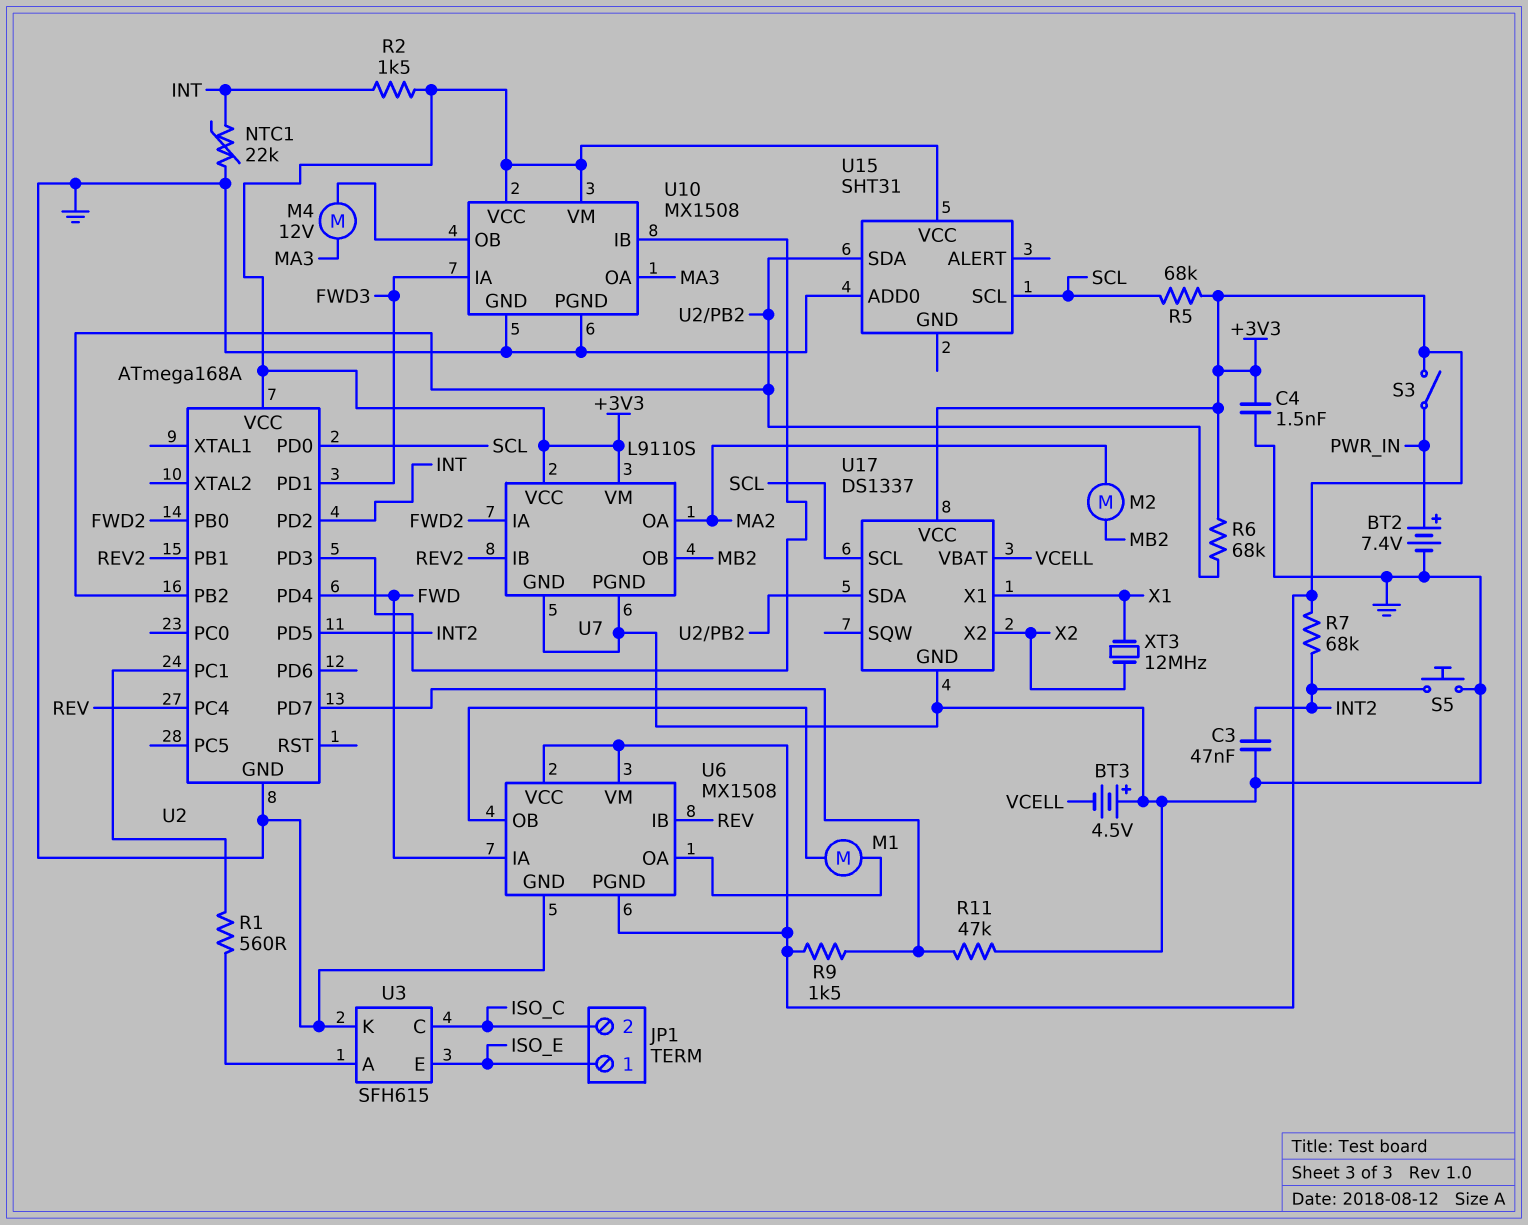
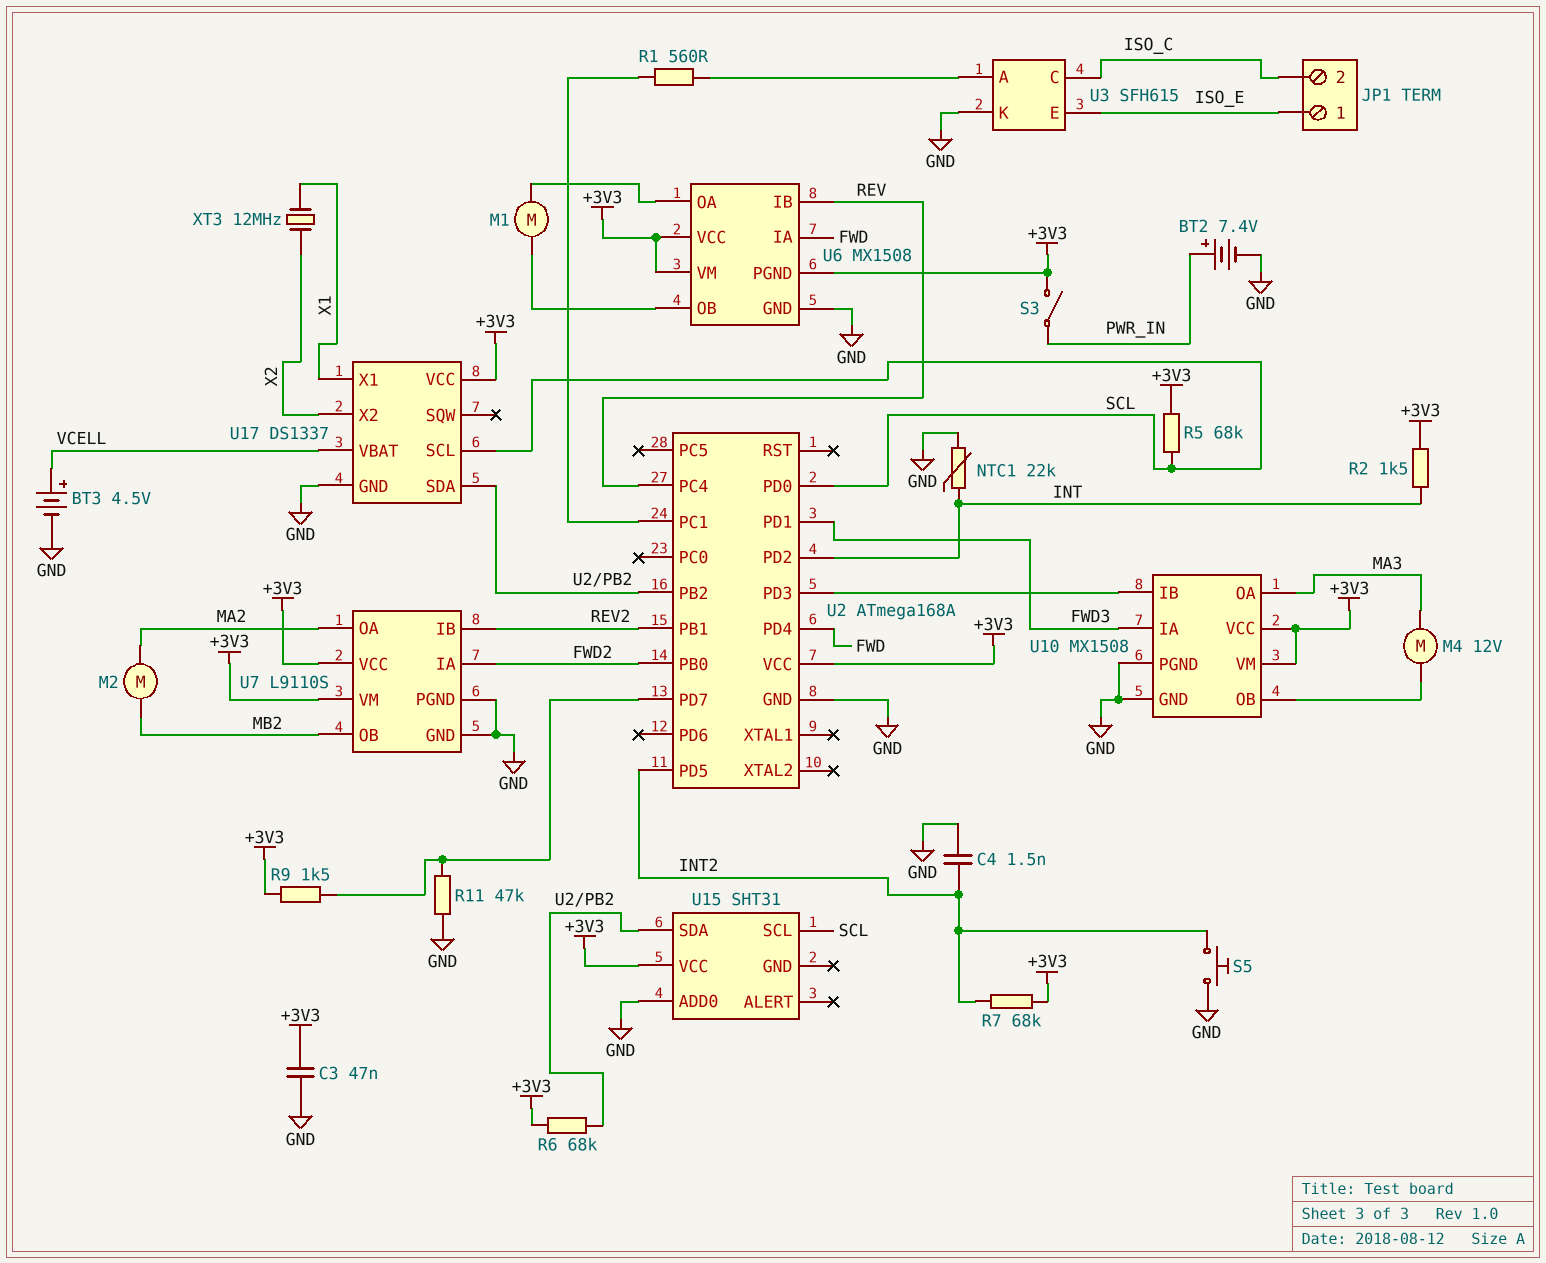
BT3: 4.5V (plus GND, minus VCELL) -> 4.5V (plus VCELL, minus GND)
C3: 47nF (GND, INT2) -> 47nF (+3V3, GND)
C4: 1.5nF (+3V3, GND) -> 1.5nF (GND, INT2)

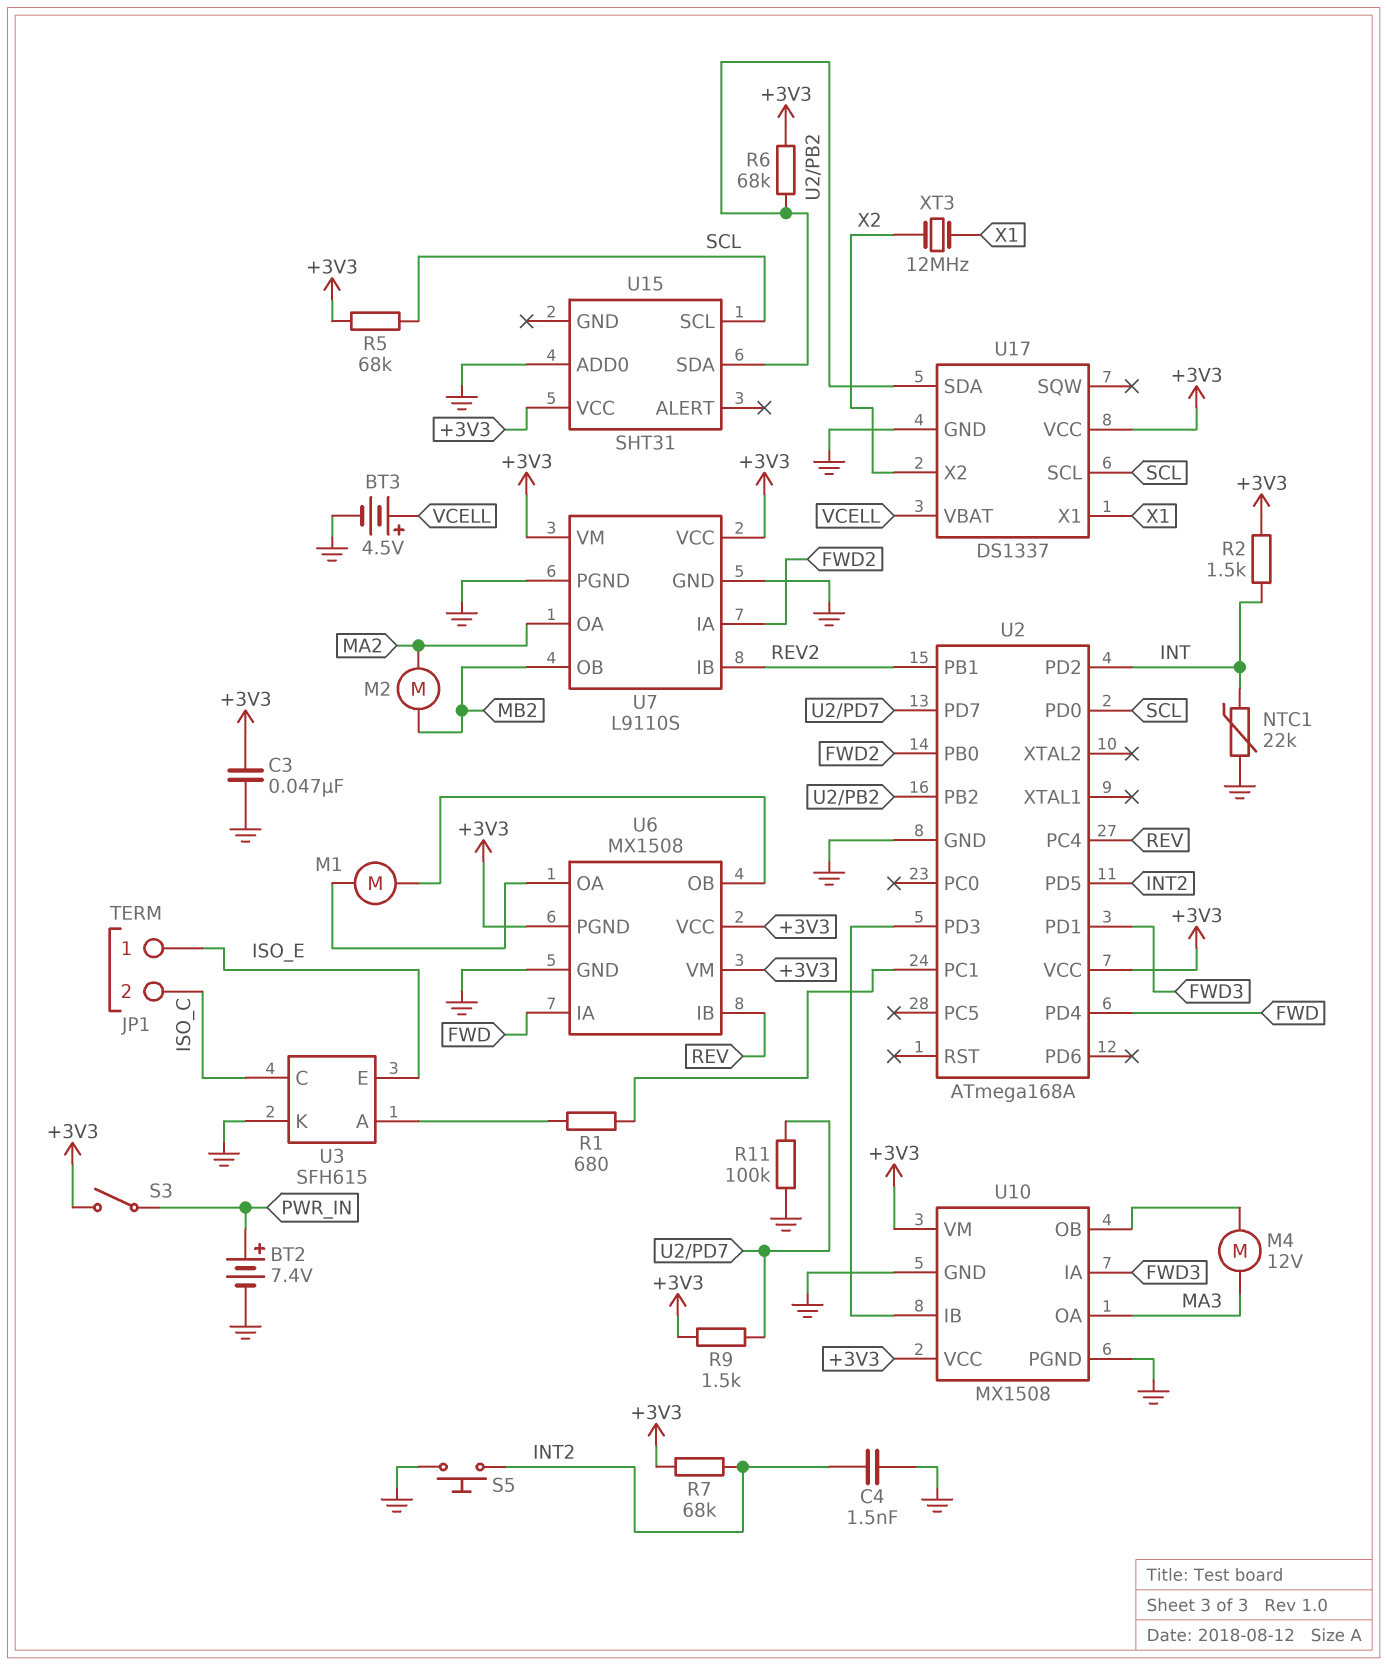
R1: 560 (U2/PC1, U3/A) -> 680 (U2/PC1, U3/A)
R11: 47k (GND, U2/PD7) -> 100k (GND, U2/PD7)

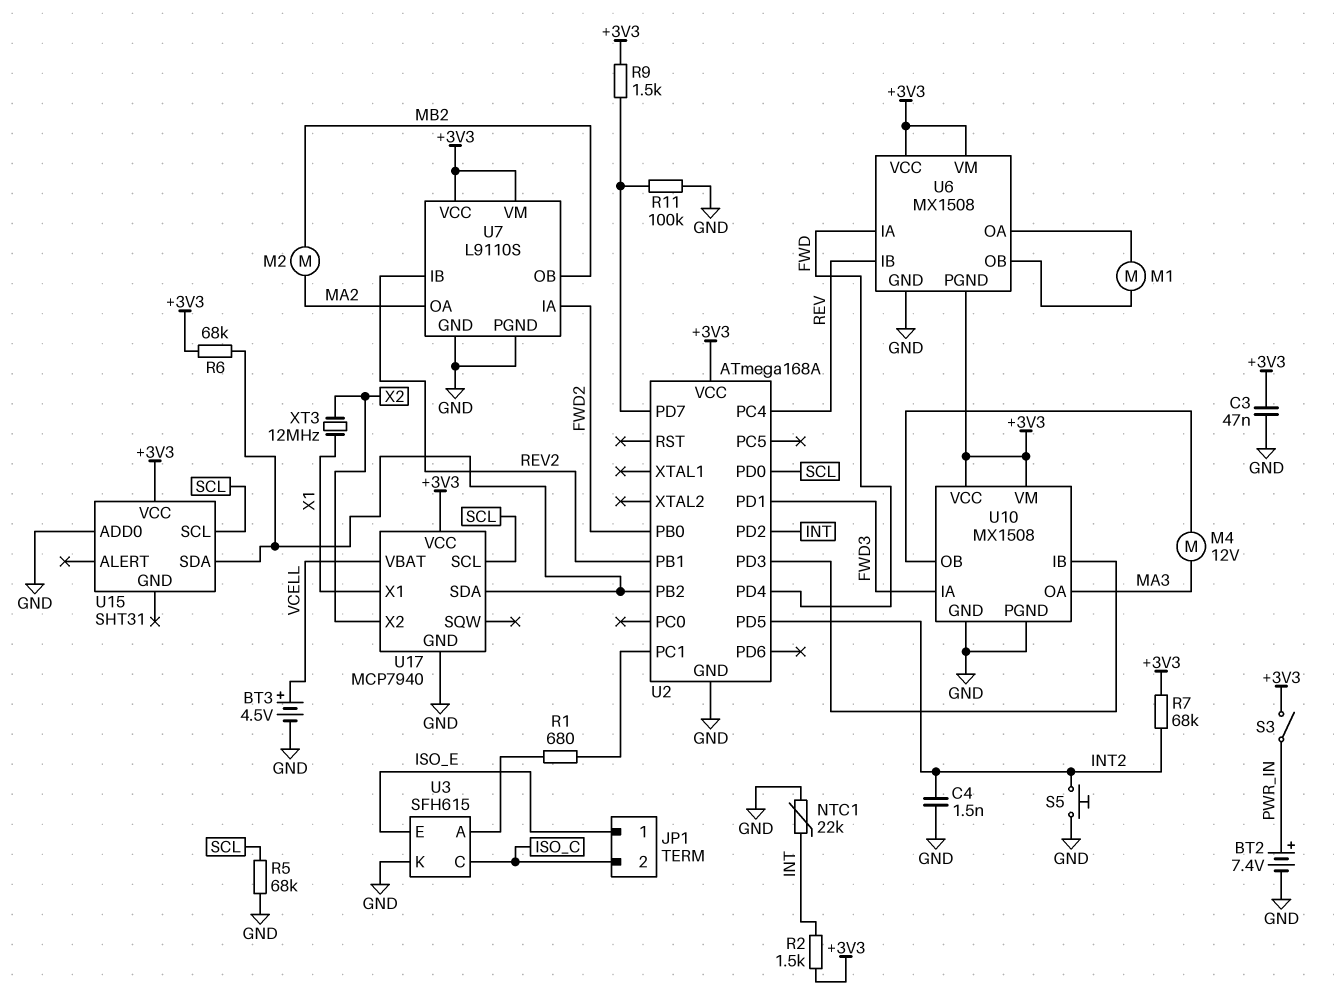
R5: 68k (+3V3, SCL) -> 68k (GND, SCL)
U17: DS1337 -> MCP7940

